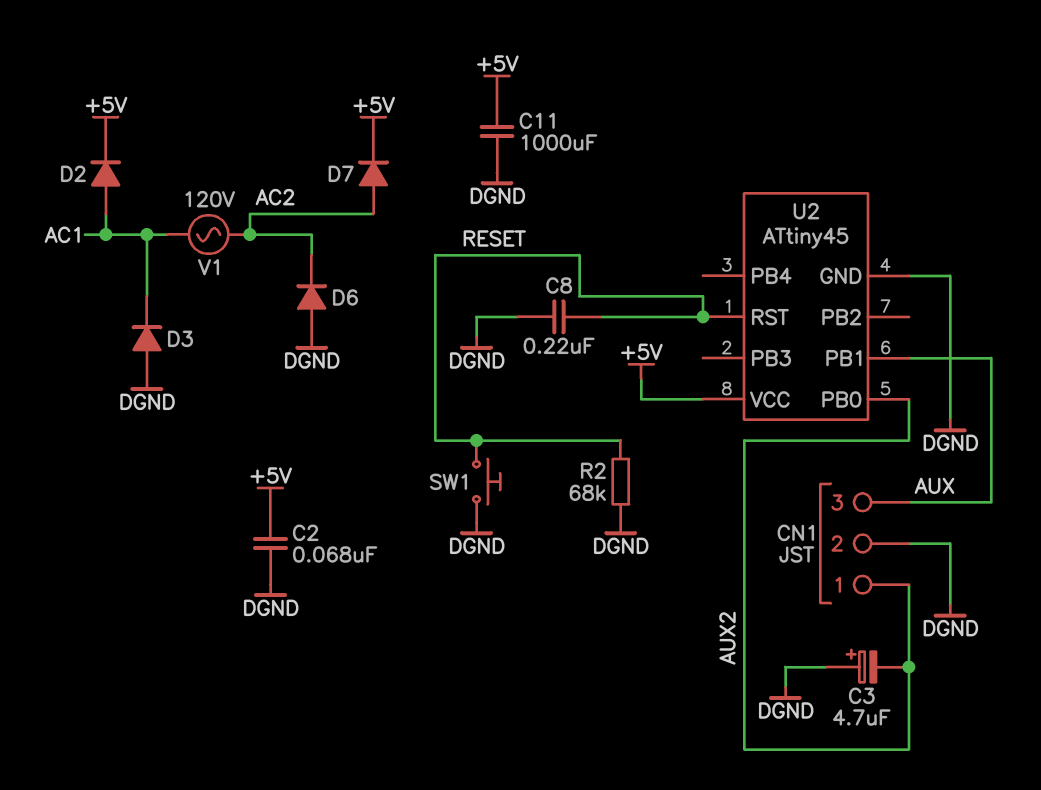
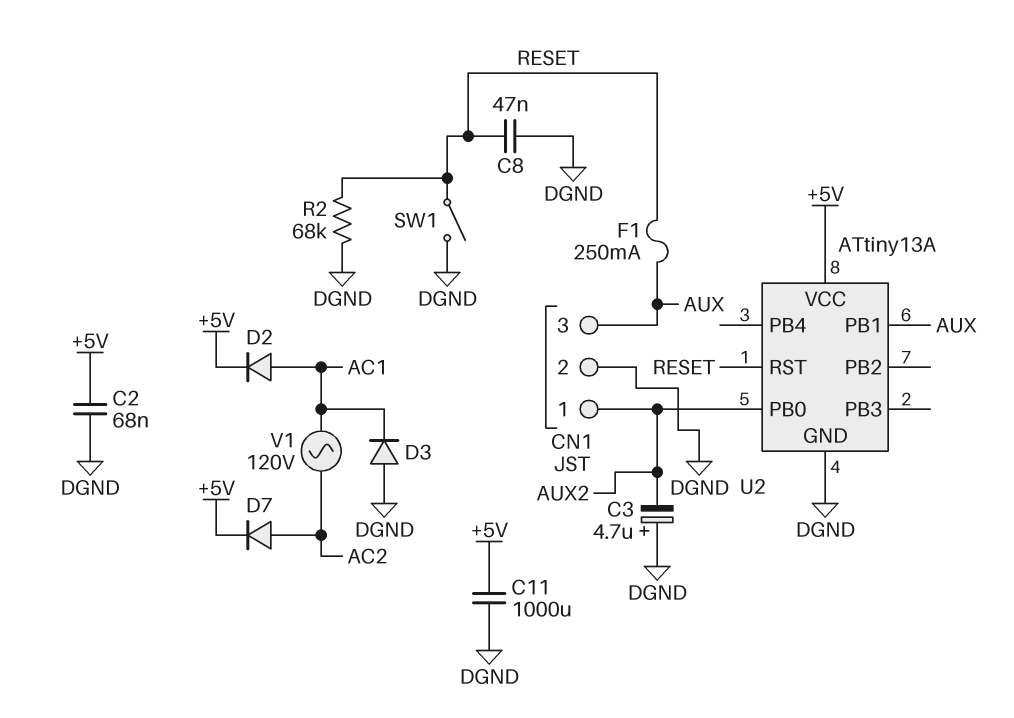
C8: 220nF (DGND, RESET) -> 47nF (DGND, RESET)
D6: diode (A DGND, K AC2) -> none
F1: none -> 250mA (AUX, RESET)
SW1: button (DGND, RESET) -> switch (DGND, RESET)
U2: ATtiny45 -> ATtiny13A

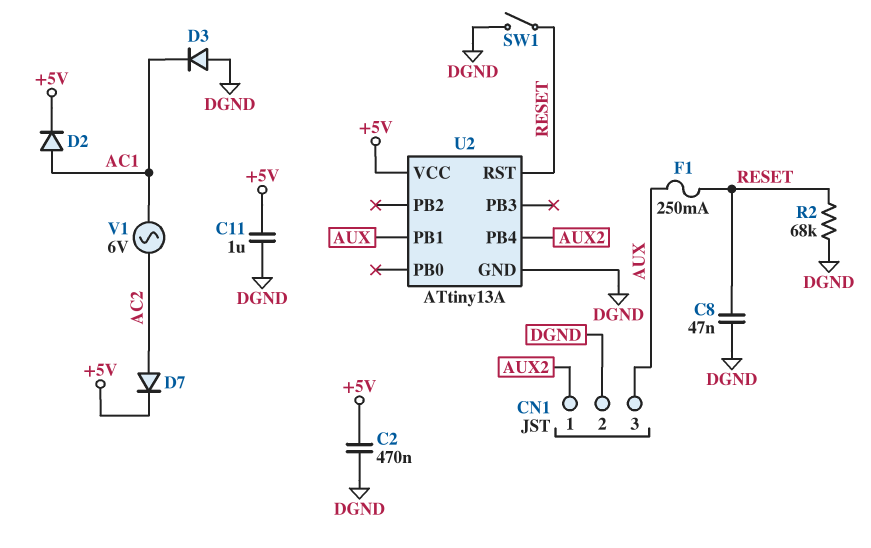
C2: 68nF (+5V, DGND) -> 470nF (+5V, DGND)
C3: 4.7uF (plus DGND, minus AUX2) -> none
C11: 1000uF (+5V, DGND) -> 1uF (+5V, DGND)
U2 pin PB0: AUX2 -> none
U2 pin PB4: none -> AUX2
V1: AC 120V (AC1, AC2) -> AC 6V (AC1, AC2)

